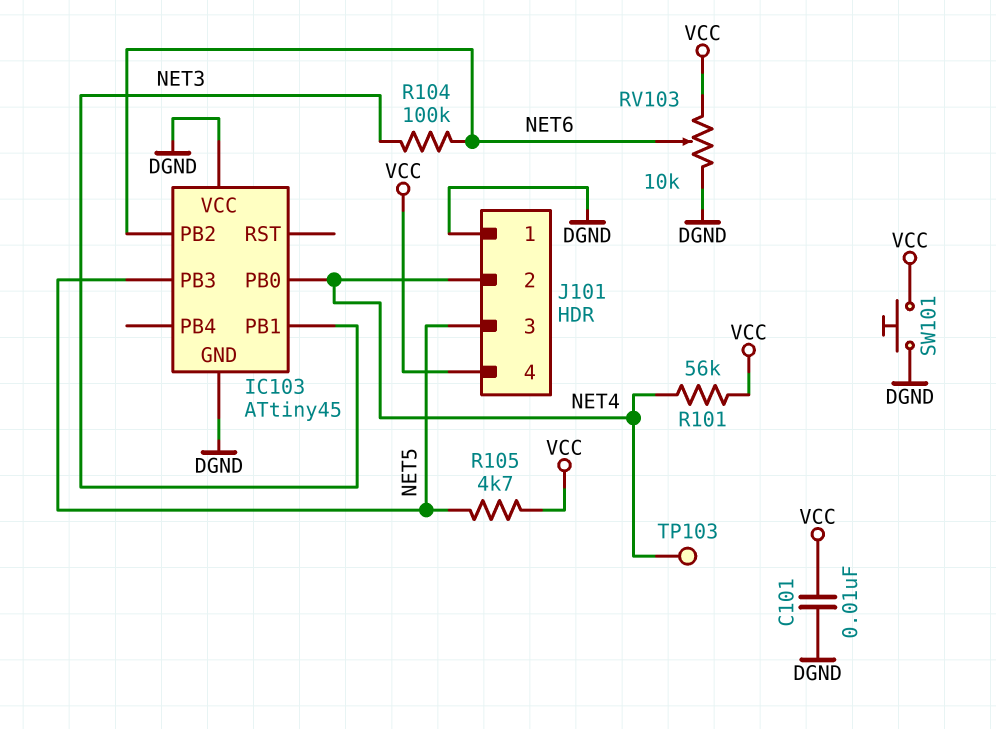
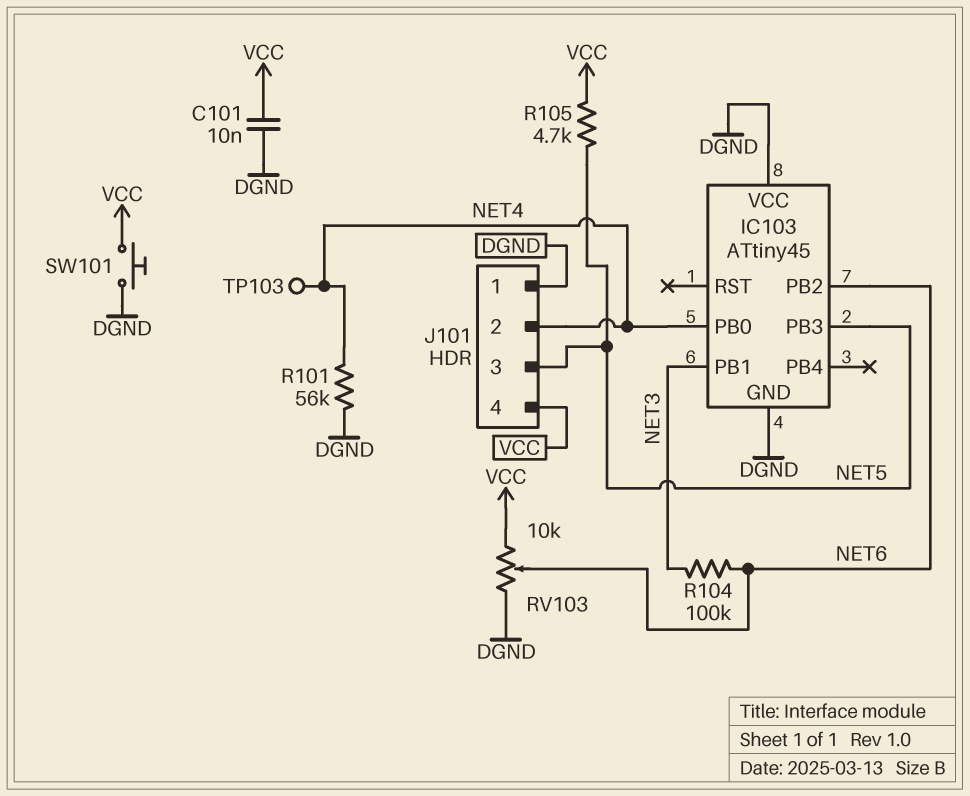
R101: 56k (NET4, VCC) -> 56k (DGND, NET4)

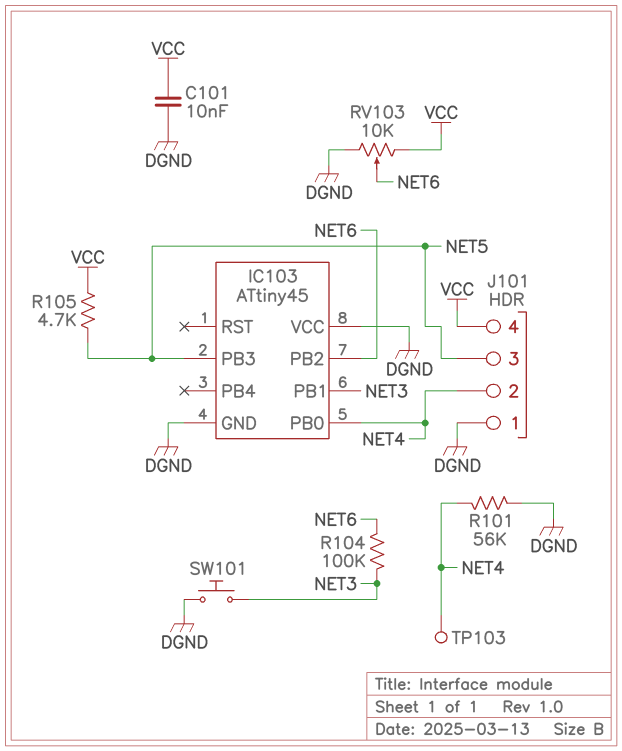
SW101: button (DGND, VCC) -> button (DGND, NET3)

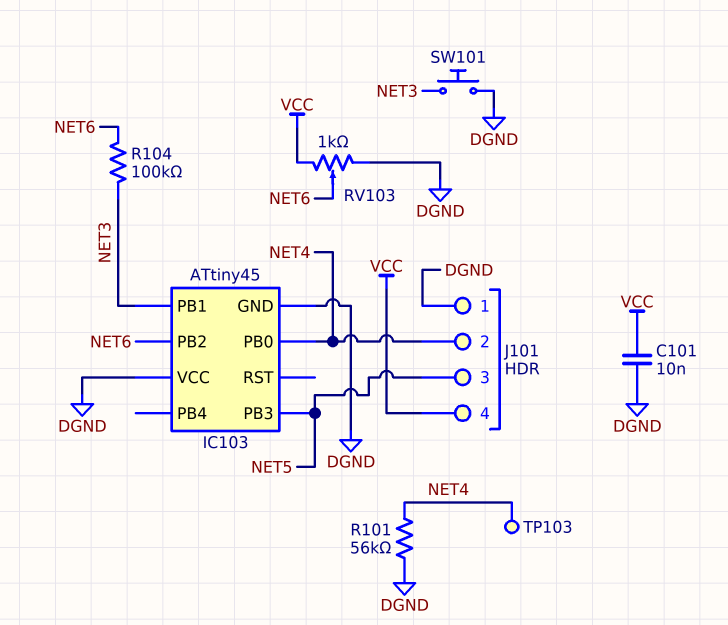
R105: 4.7k (NET5, VCC) -> none
RV103: 10k (DGND, VCC, wiper NET6) -> 1k (DGND, VCC, wiper NET6)

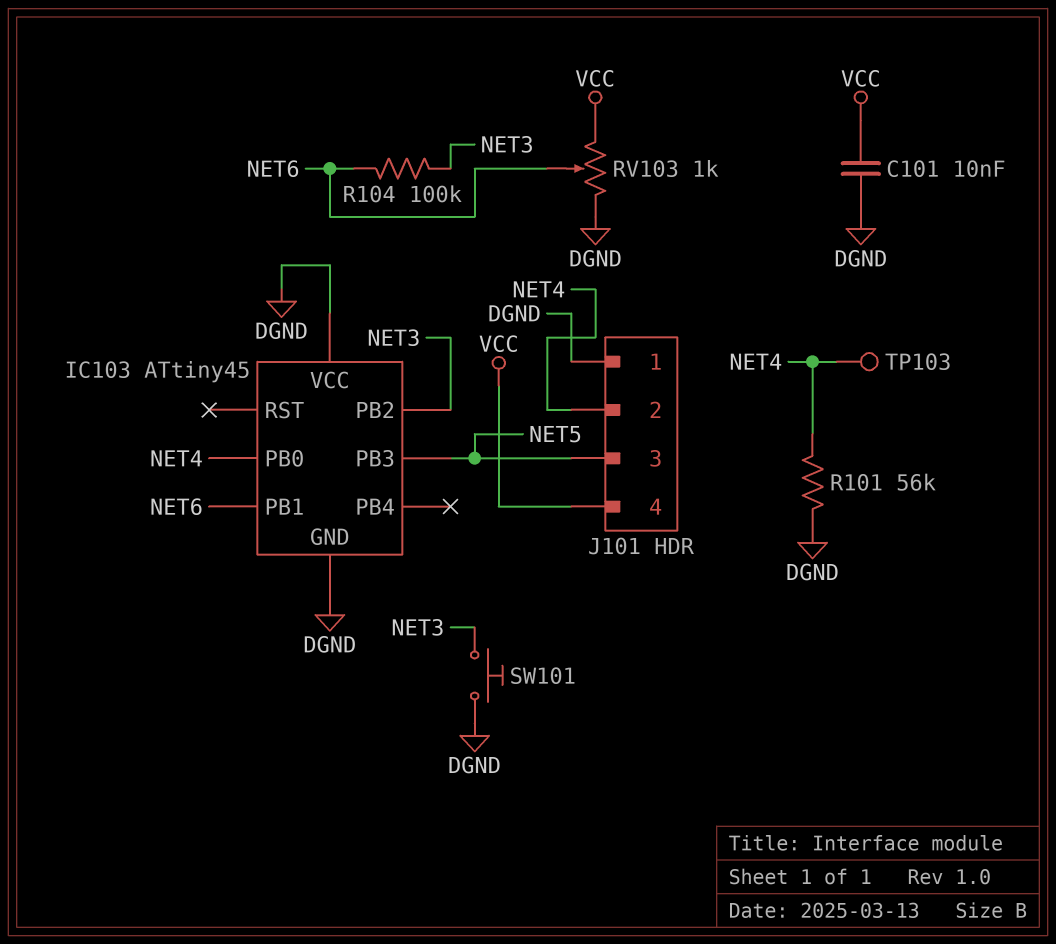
IC103 pin PB1: NET3 -> NET6
IC103 pin PB2: NET6 -> NET3

